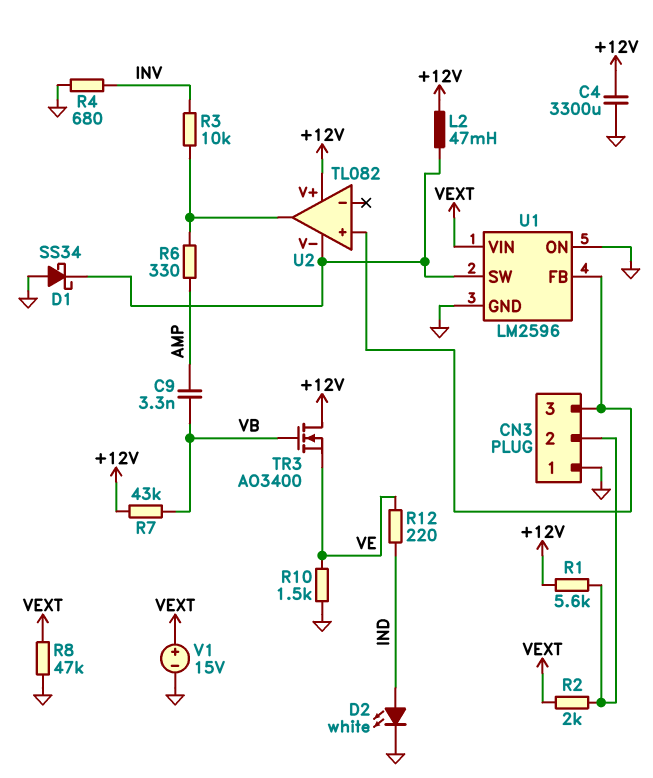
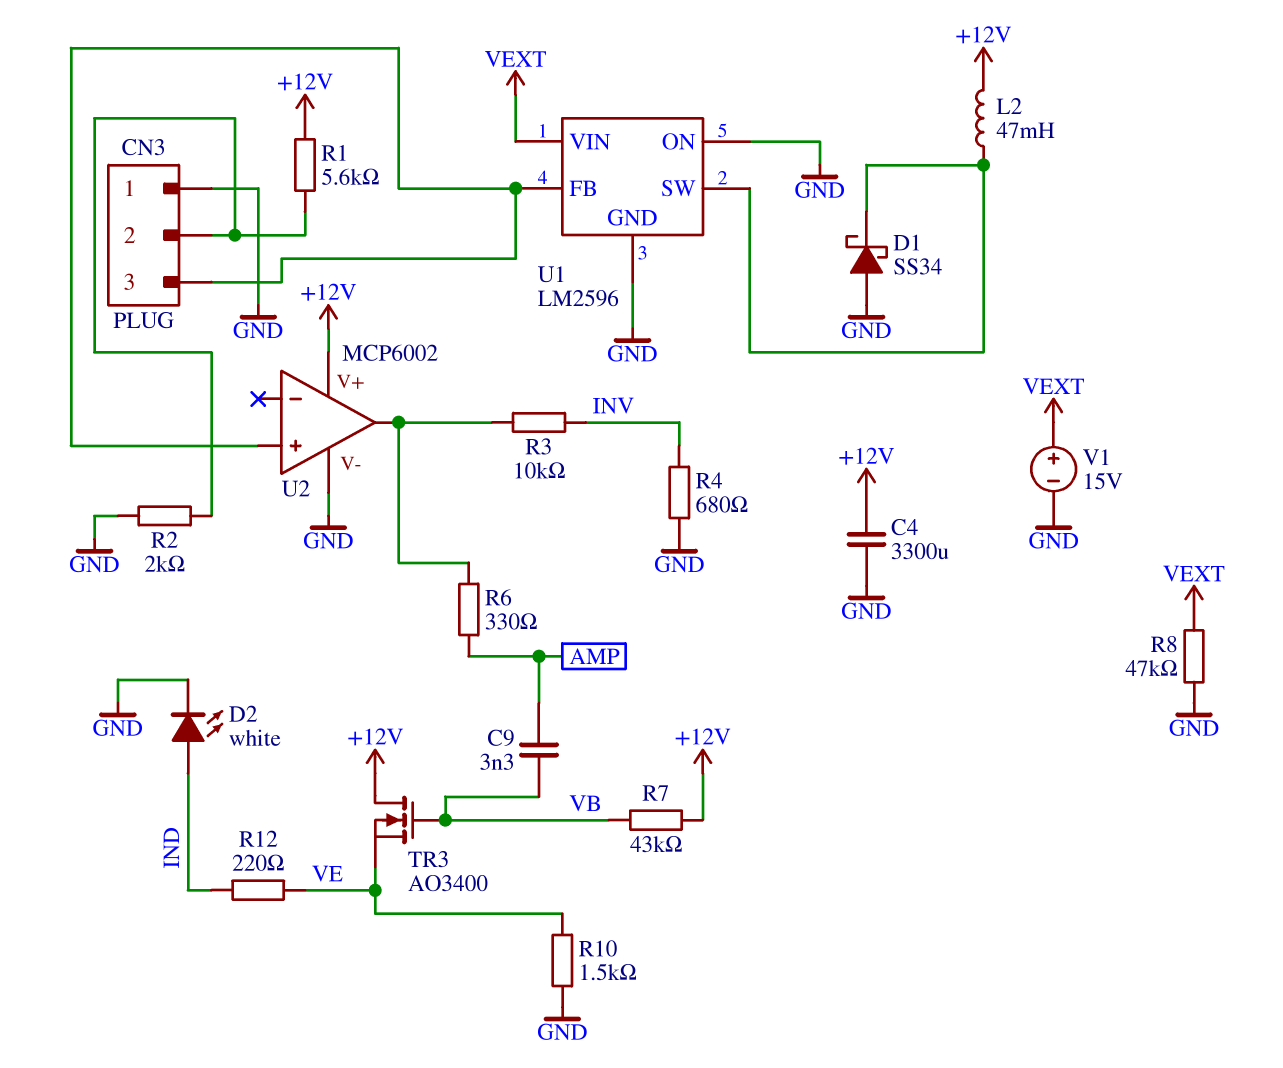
R2: 2k (CN3/2, VEXT) -> 2k (CN3/2, GND)
U2: TL082 -> MCP6002
U2 pin V-: U1/SW -> GND

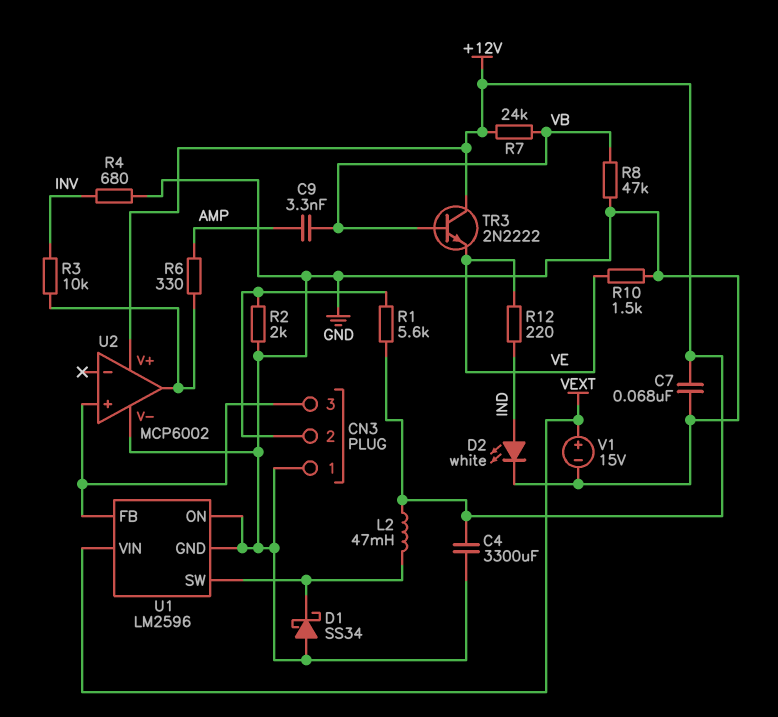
C7: none -> 68nF (+12V, GND)
R7: 43k (+12V, VB) -> 24k (+12V, VB)
R8: 47k (GND, VEXT) -> 47k (GND, VB)
TR3: NMOS AO3400 (G VB, D +12V, S VE) -> NPN 2N2222 (B VB, C +12V, E VE)

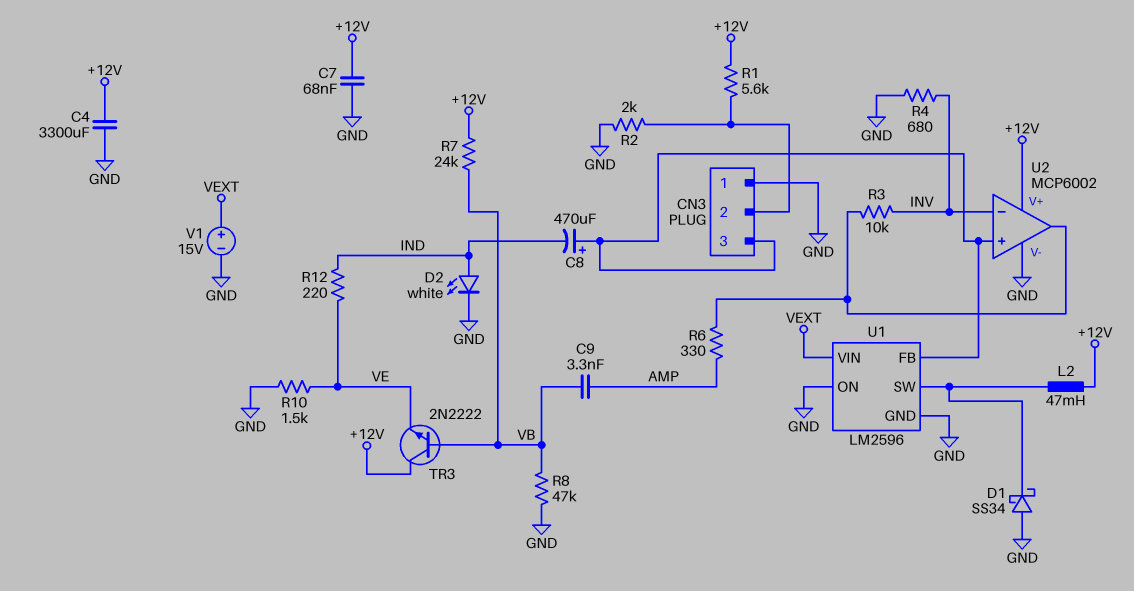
C8: none -> 470uF (plus CN3/3, minus IND)
U2 pin in-: none -> INV

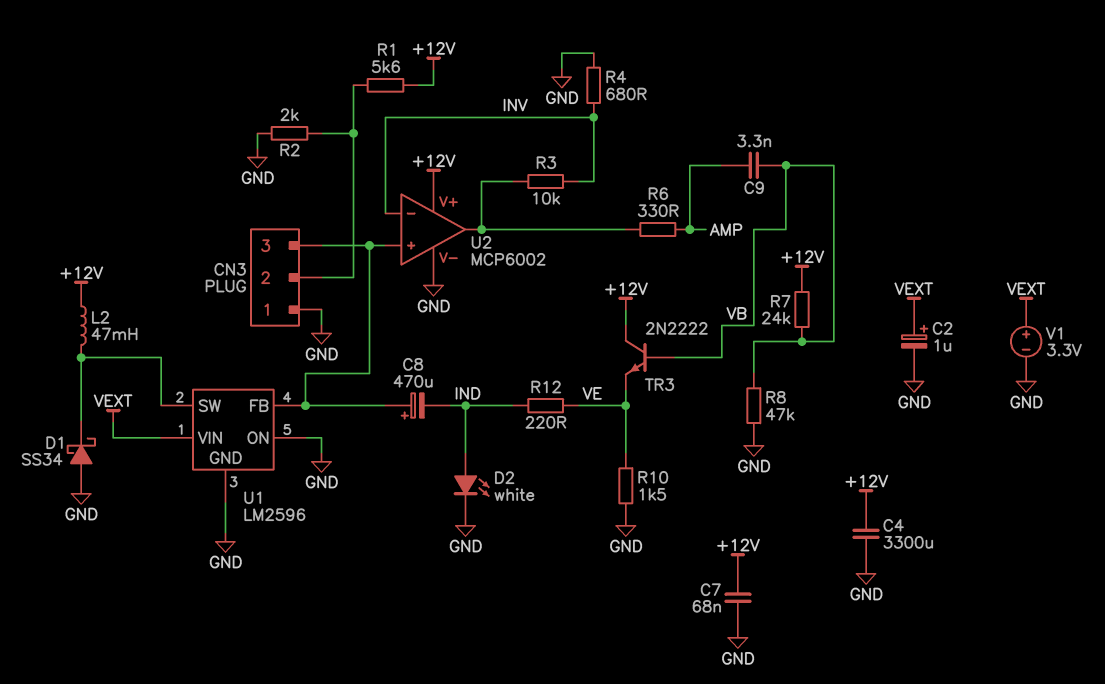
C2: none -> 1uF (plus VEXT, minus GND)
V1: 15V (plus VEXT, minus GND) -> 3.3V (plus VEXT, minus GND)

